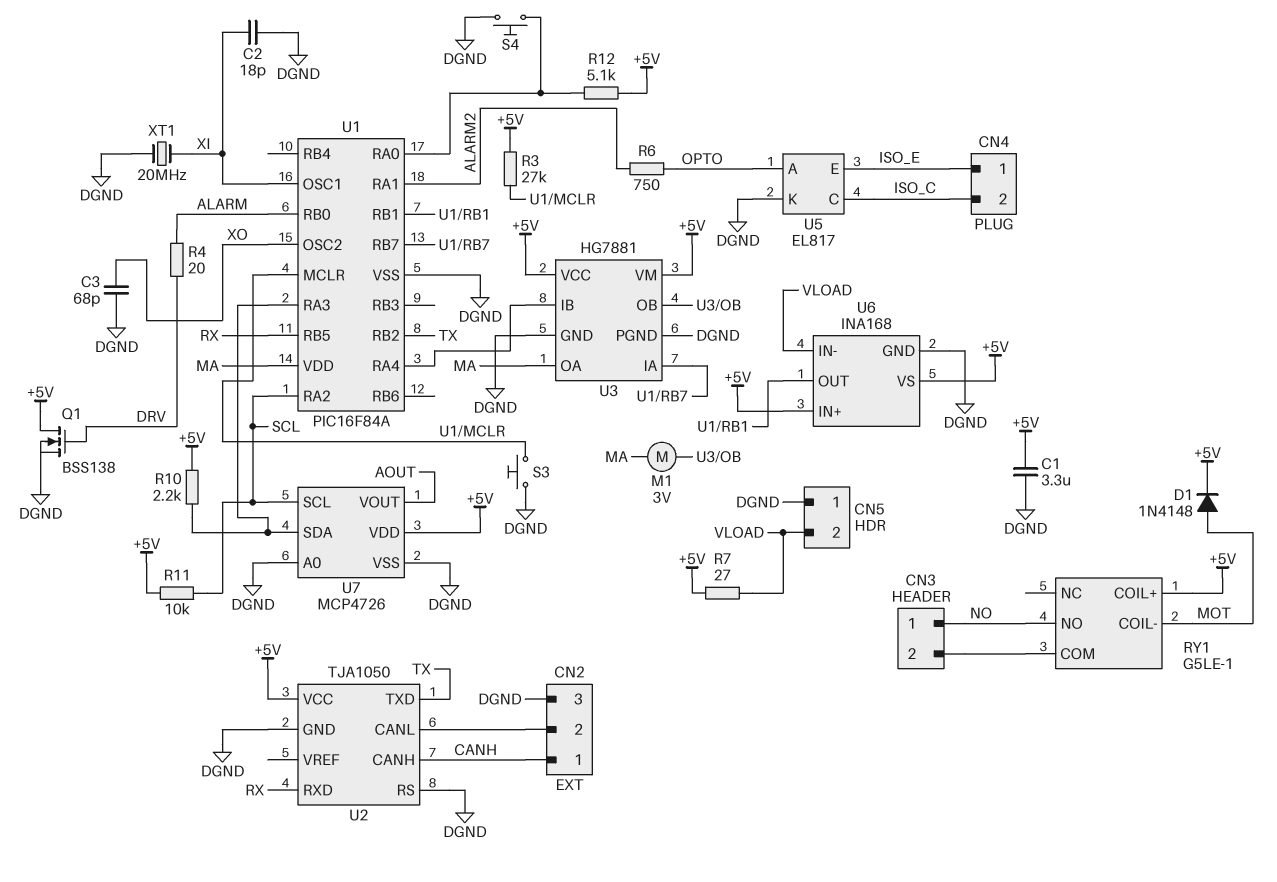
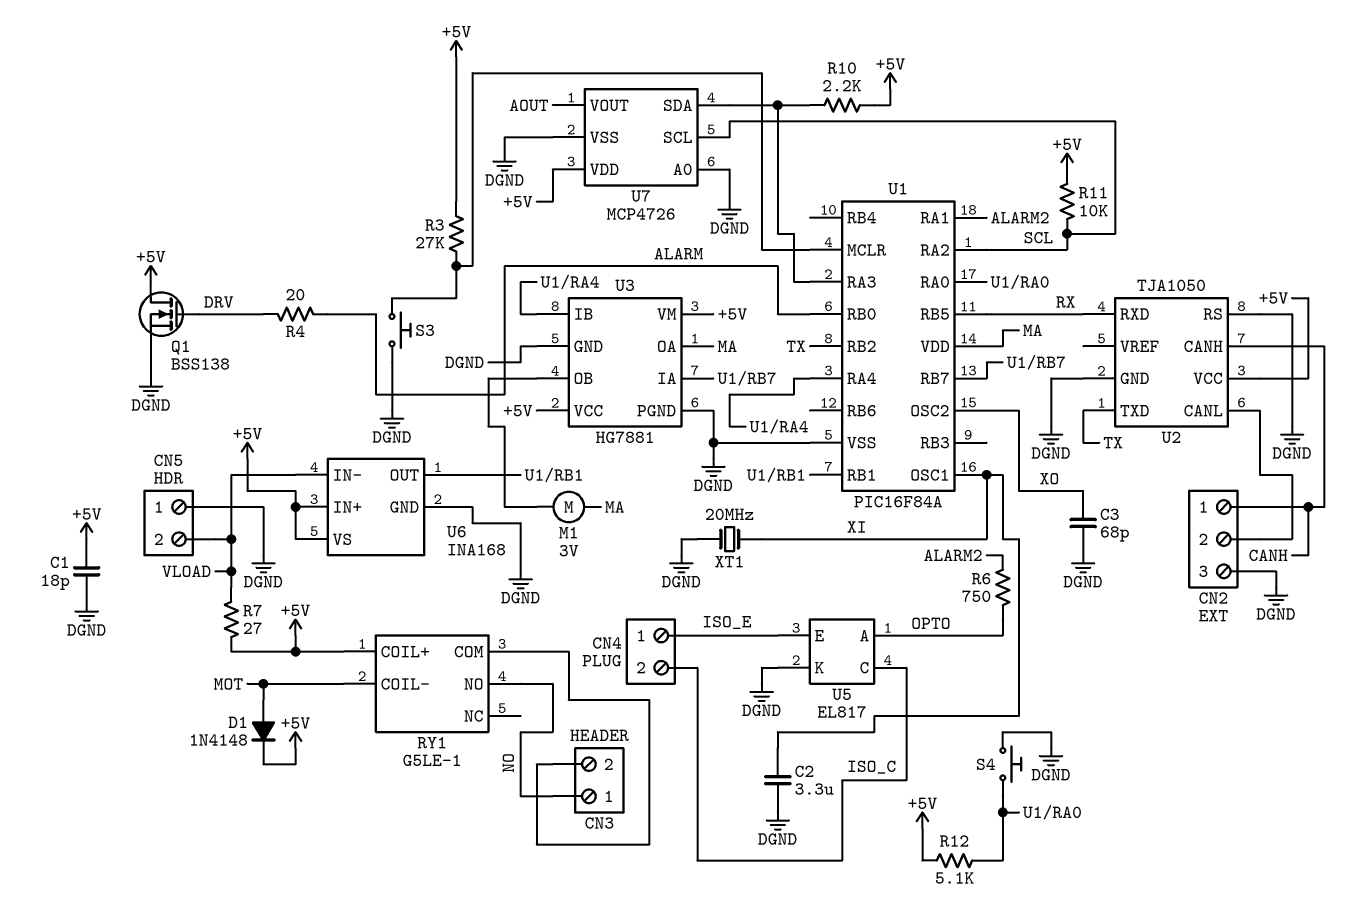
C1: 3.3uF (+5V, DGND) -> 18pF (+5V, DGND)
C2: 18pF (DGND, XI) -> 3.3uF (DGND, XI)

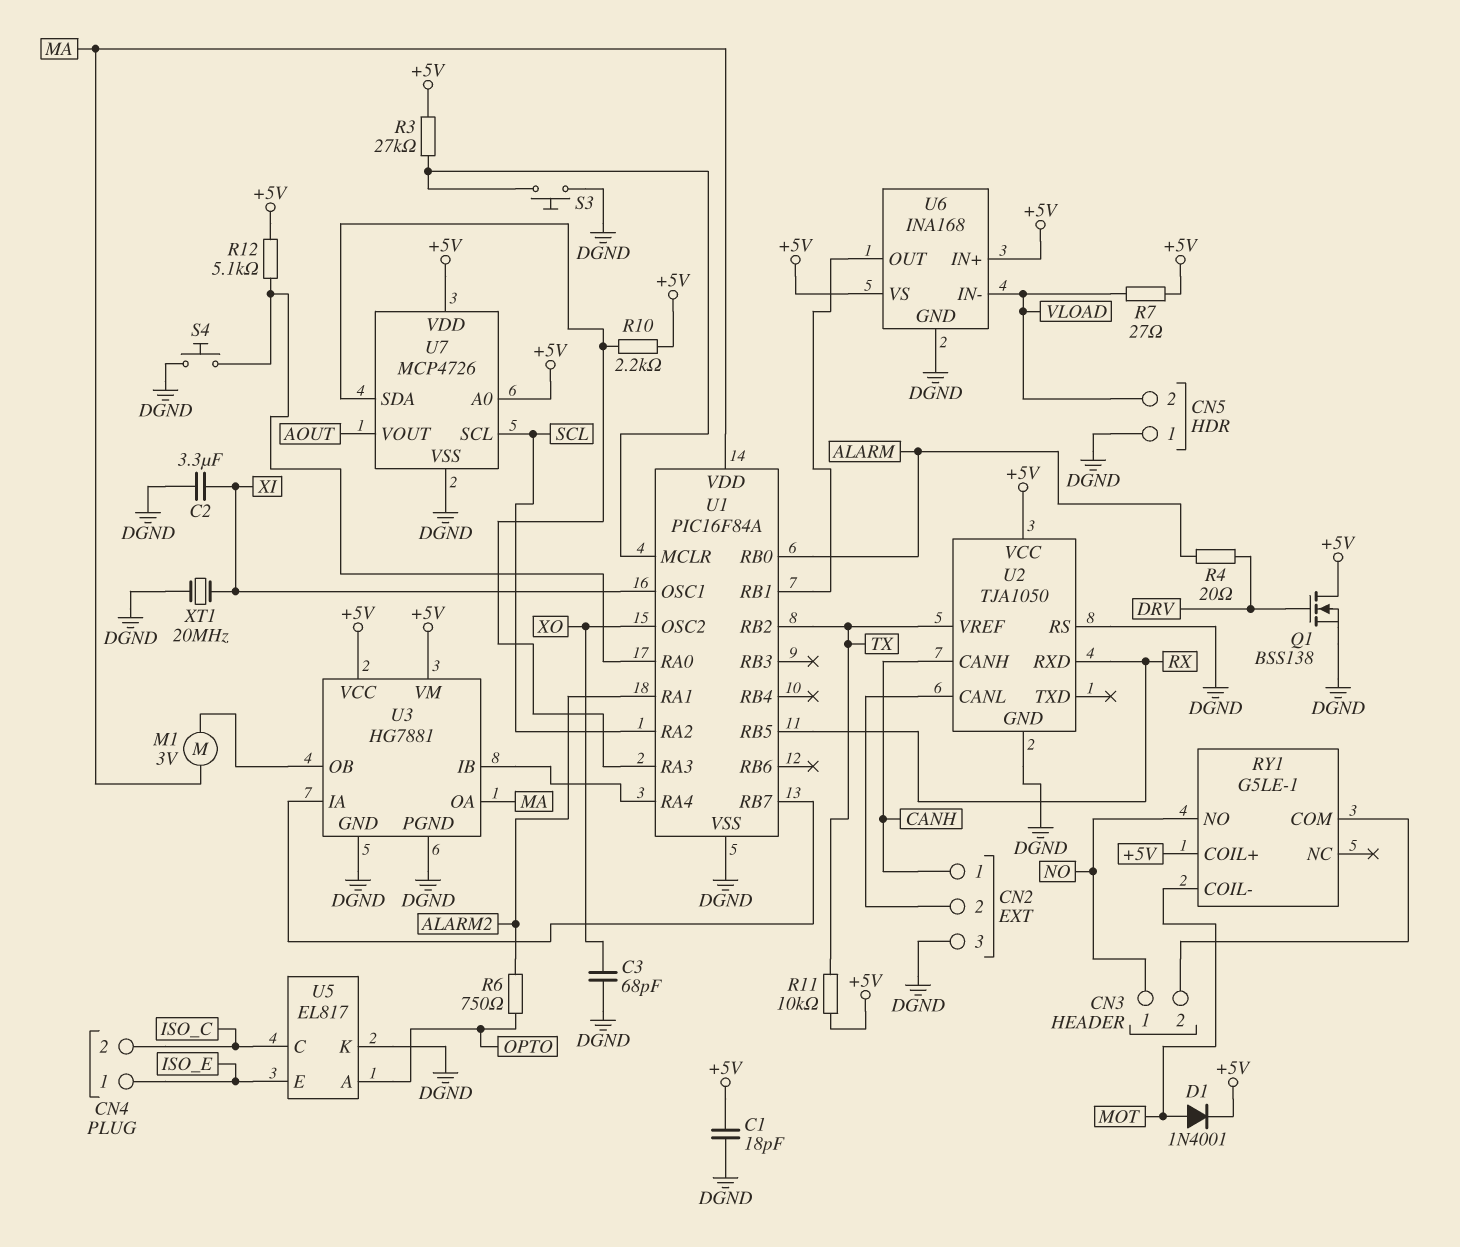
D1: diode 1N4148 (A MOT, K +5V) -> diode 1N4001 (A MOT, K +5V)
R11: 10k (+5V, SCL) -> 10k (+5V, TX)
U2 pin TXD: TX -> none
U2 pin VREF: none -> TX
U7 pin A0: DGND -> +5V

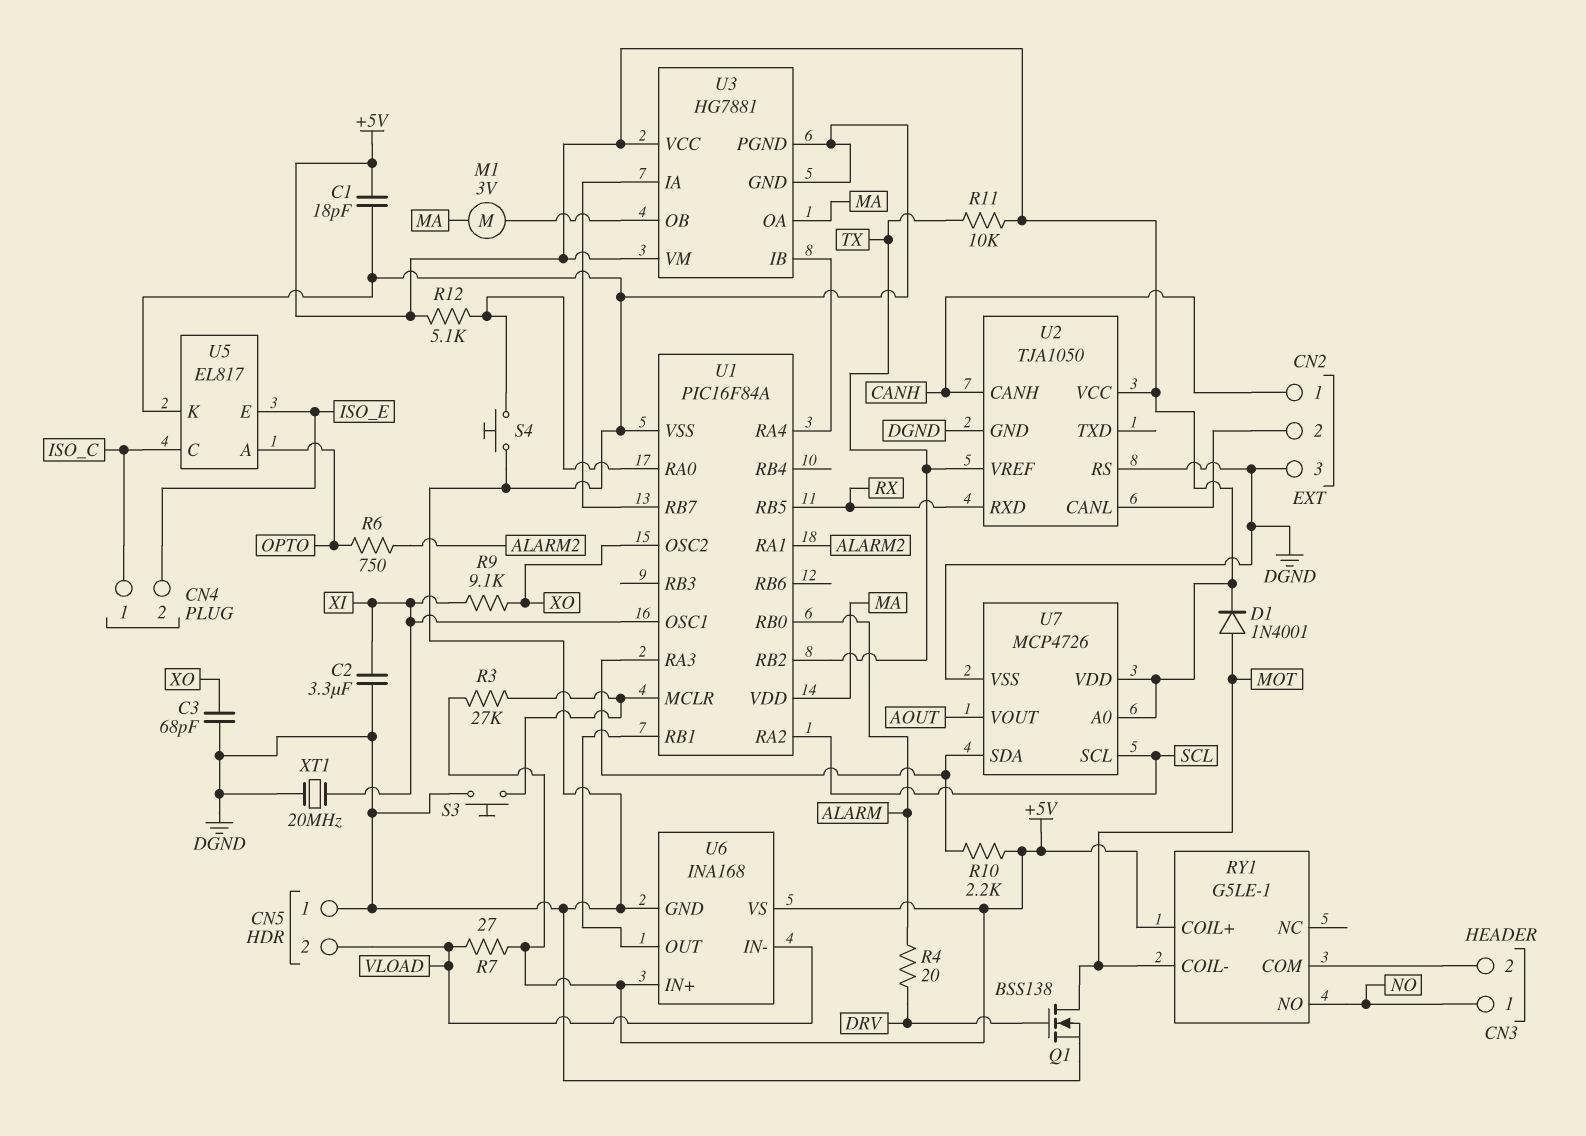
CN4 pin 1: ISO_E -> ISO_C
CN4 pin 2: ISO_C -> ISO_E
Q1: NMOS BSS138 (G DRV, D +5V, S DGND) -> NMOS BSS138 (G DRV, D MOT, S DGND)
R9: none -> 9.1k (XI, XO)

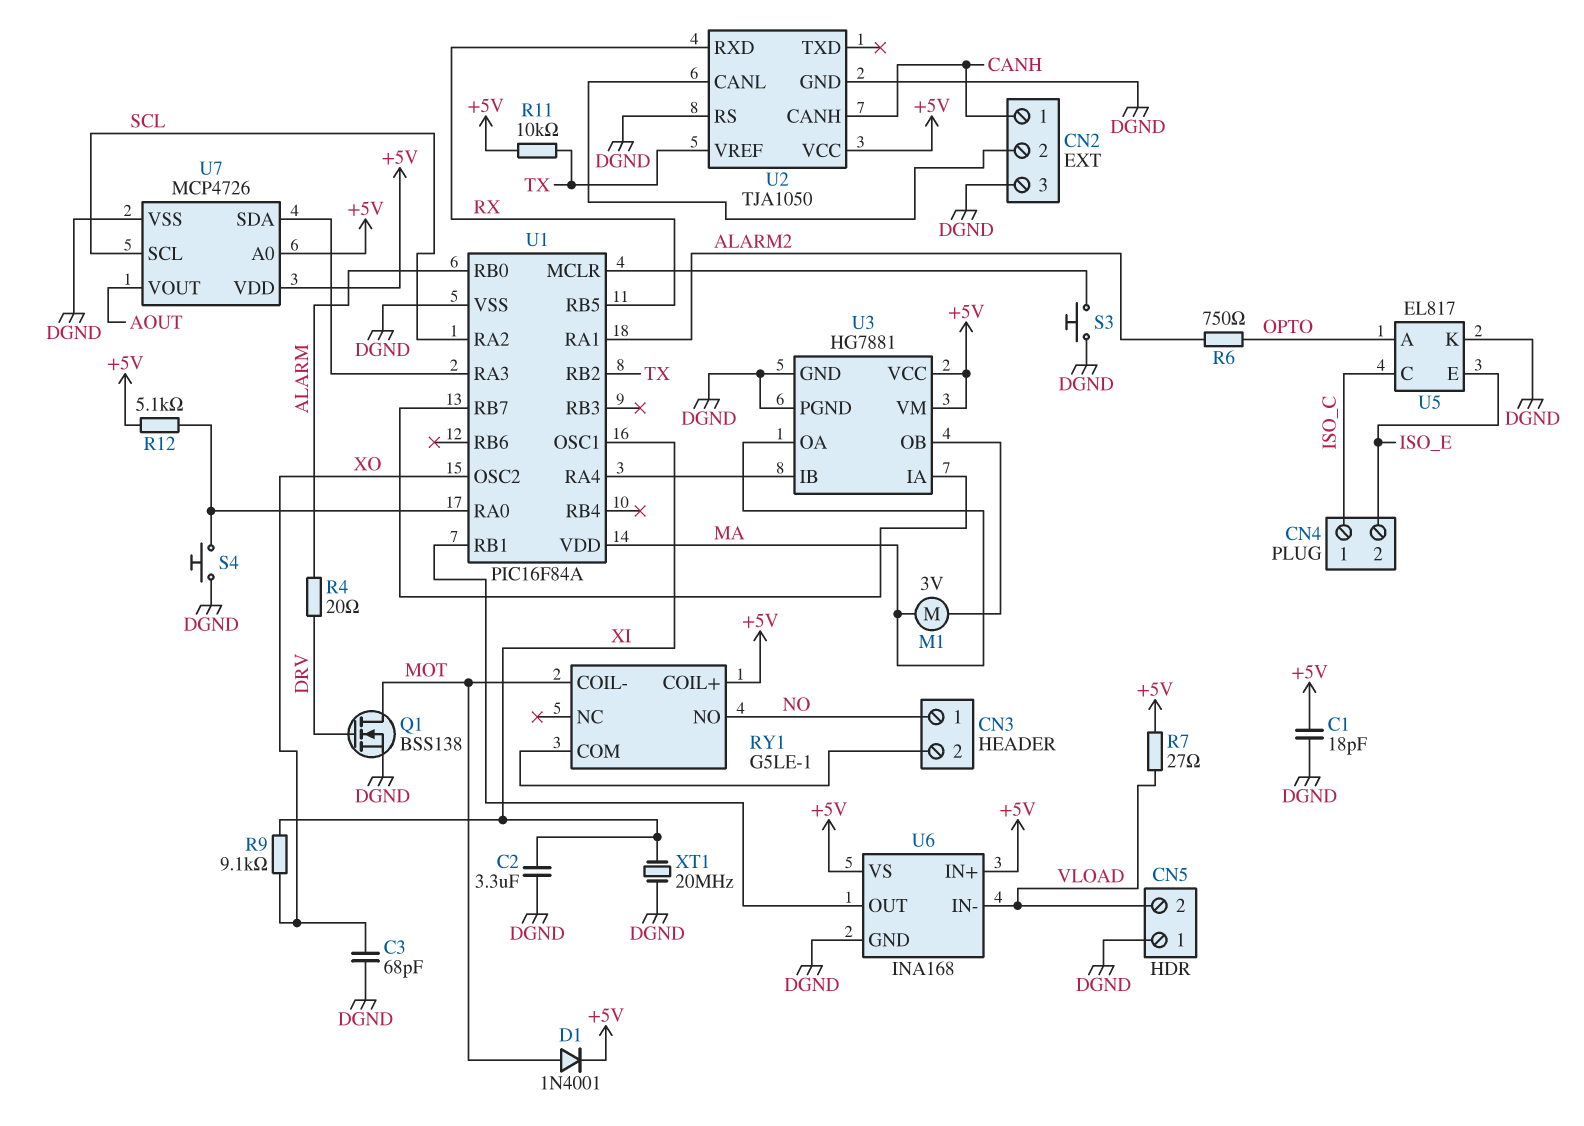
R3: 27k (+5V, U1/MCLR) -> none
R10: 2.2k (+5V, U1/RA3) -> none

